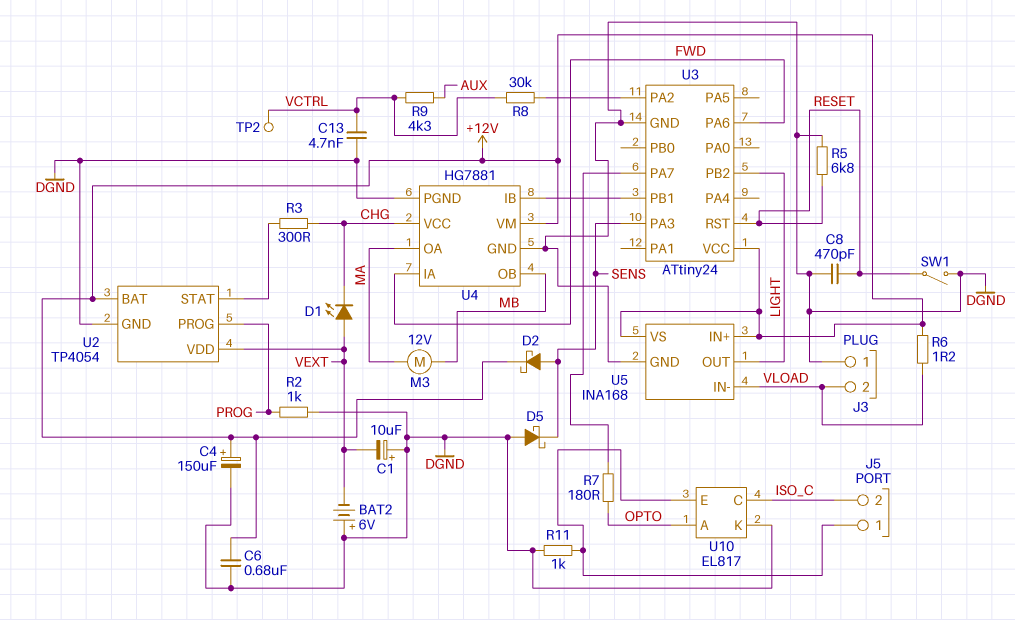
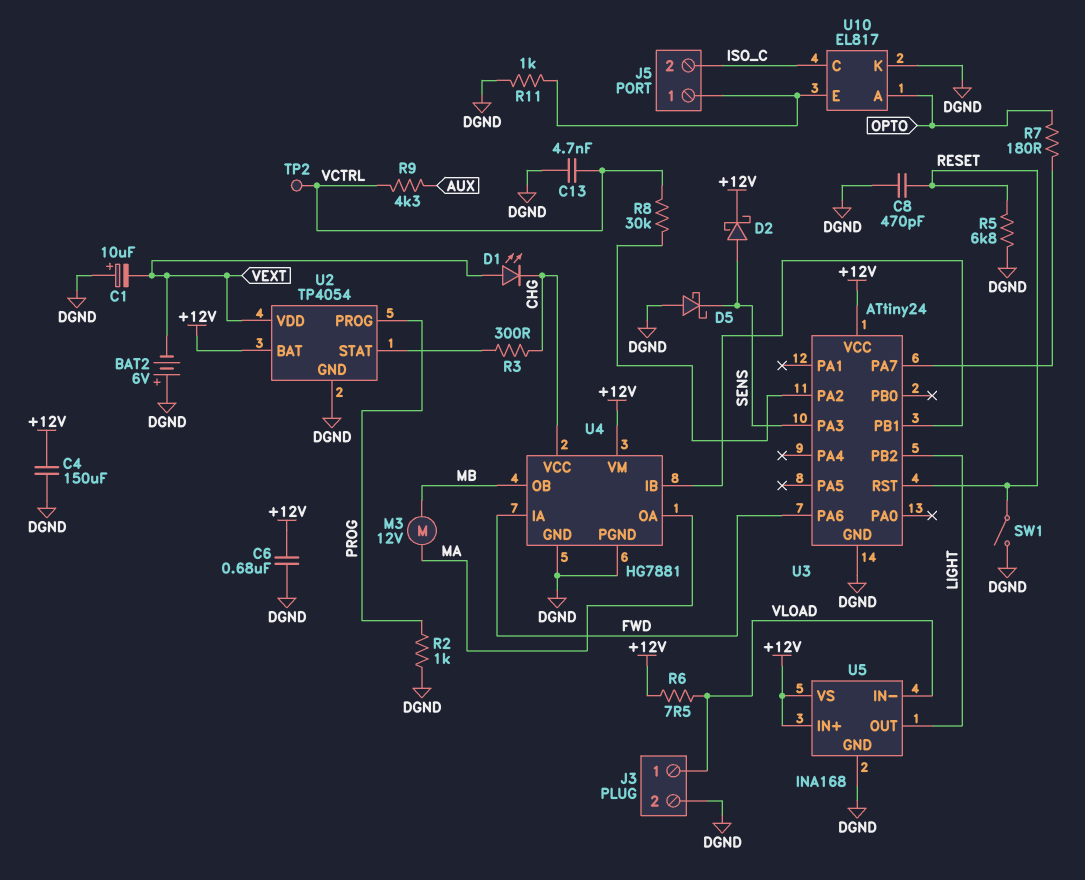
C4: 150uF (plus +12V, minus DGND) -> 150uF (+12V, DGND)
J3 pin 1: DGND -> VLOAD
J3 pin 2: VLOAD -> DGND
R6: 1.2 (+12V, VLOAD) -> 7.5 (+12V, VLOAD)

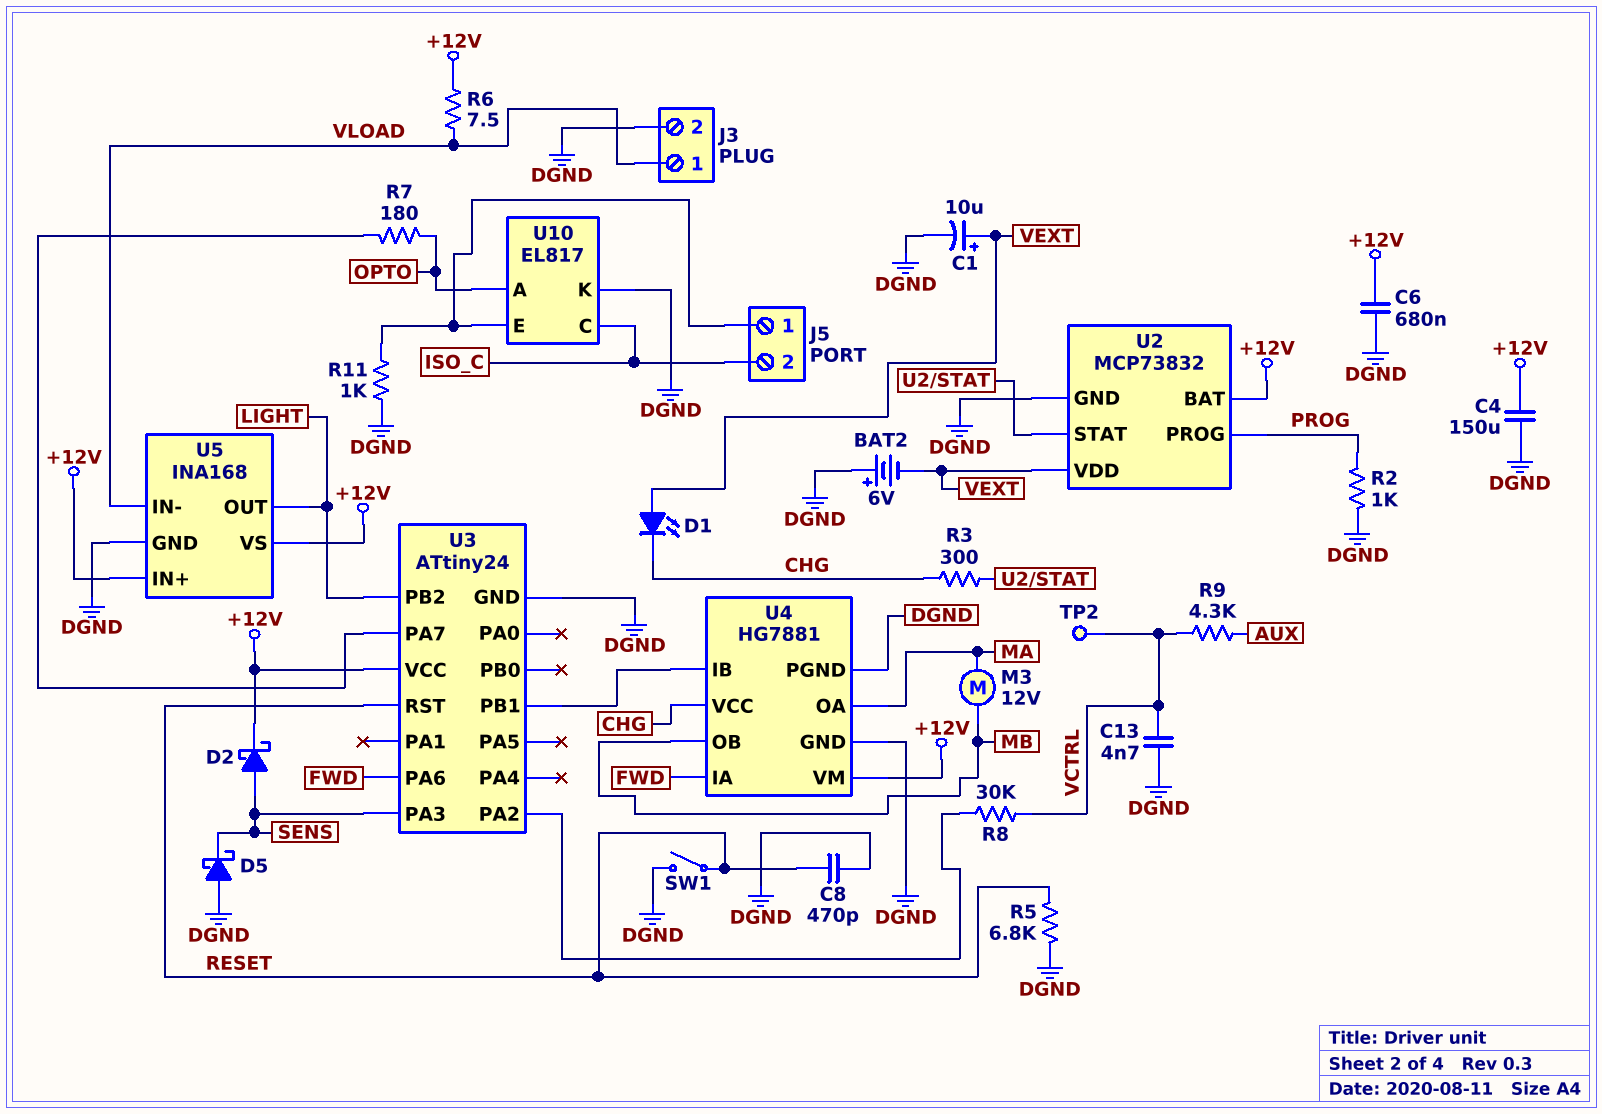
C1: 10uF (plus DGND, minus VEXT) -> 10uF (plus VEXT, minus DGND)
U2: TP4054 -> MCP73832

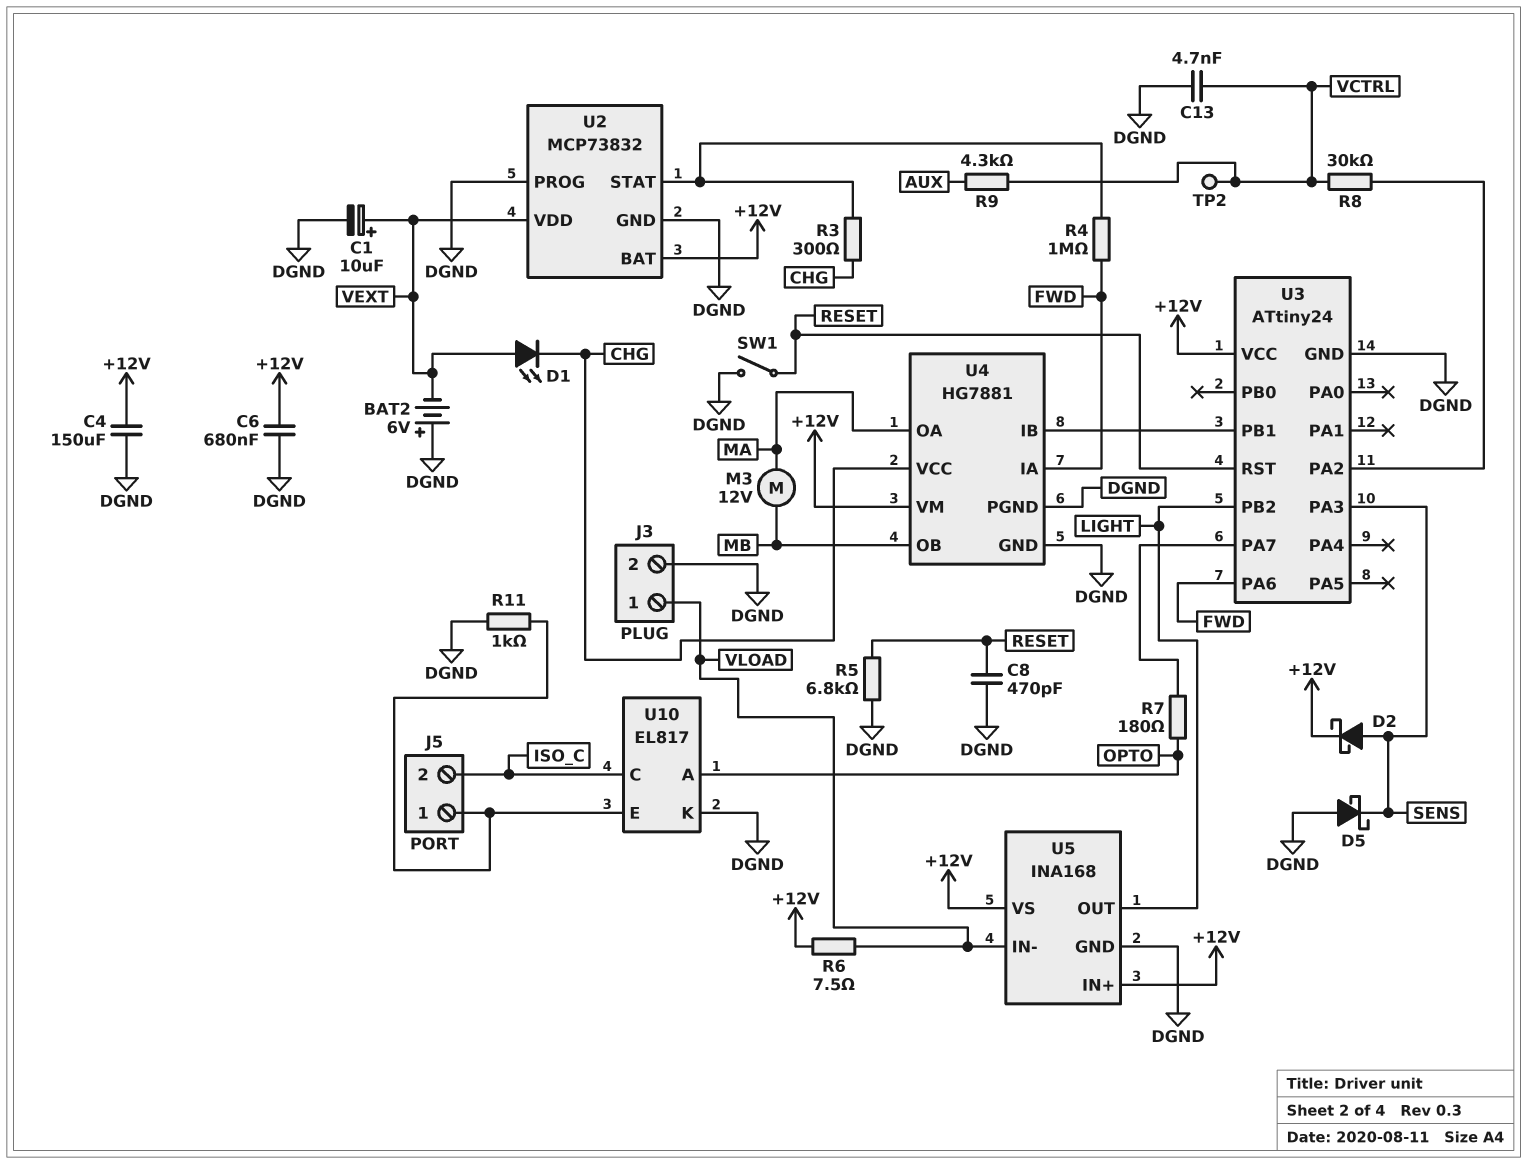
R2: 1k (DGND, PROG) -> none
R4: none -> 1M (FWD, U2/STAT)
U2 pin PROG: PROG -> DGND

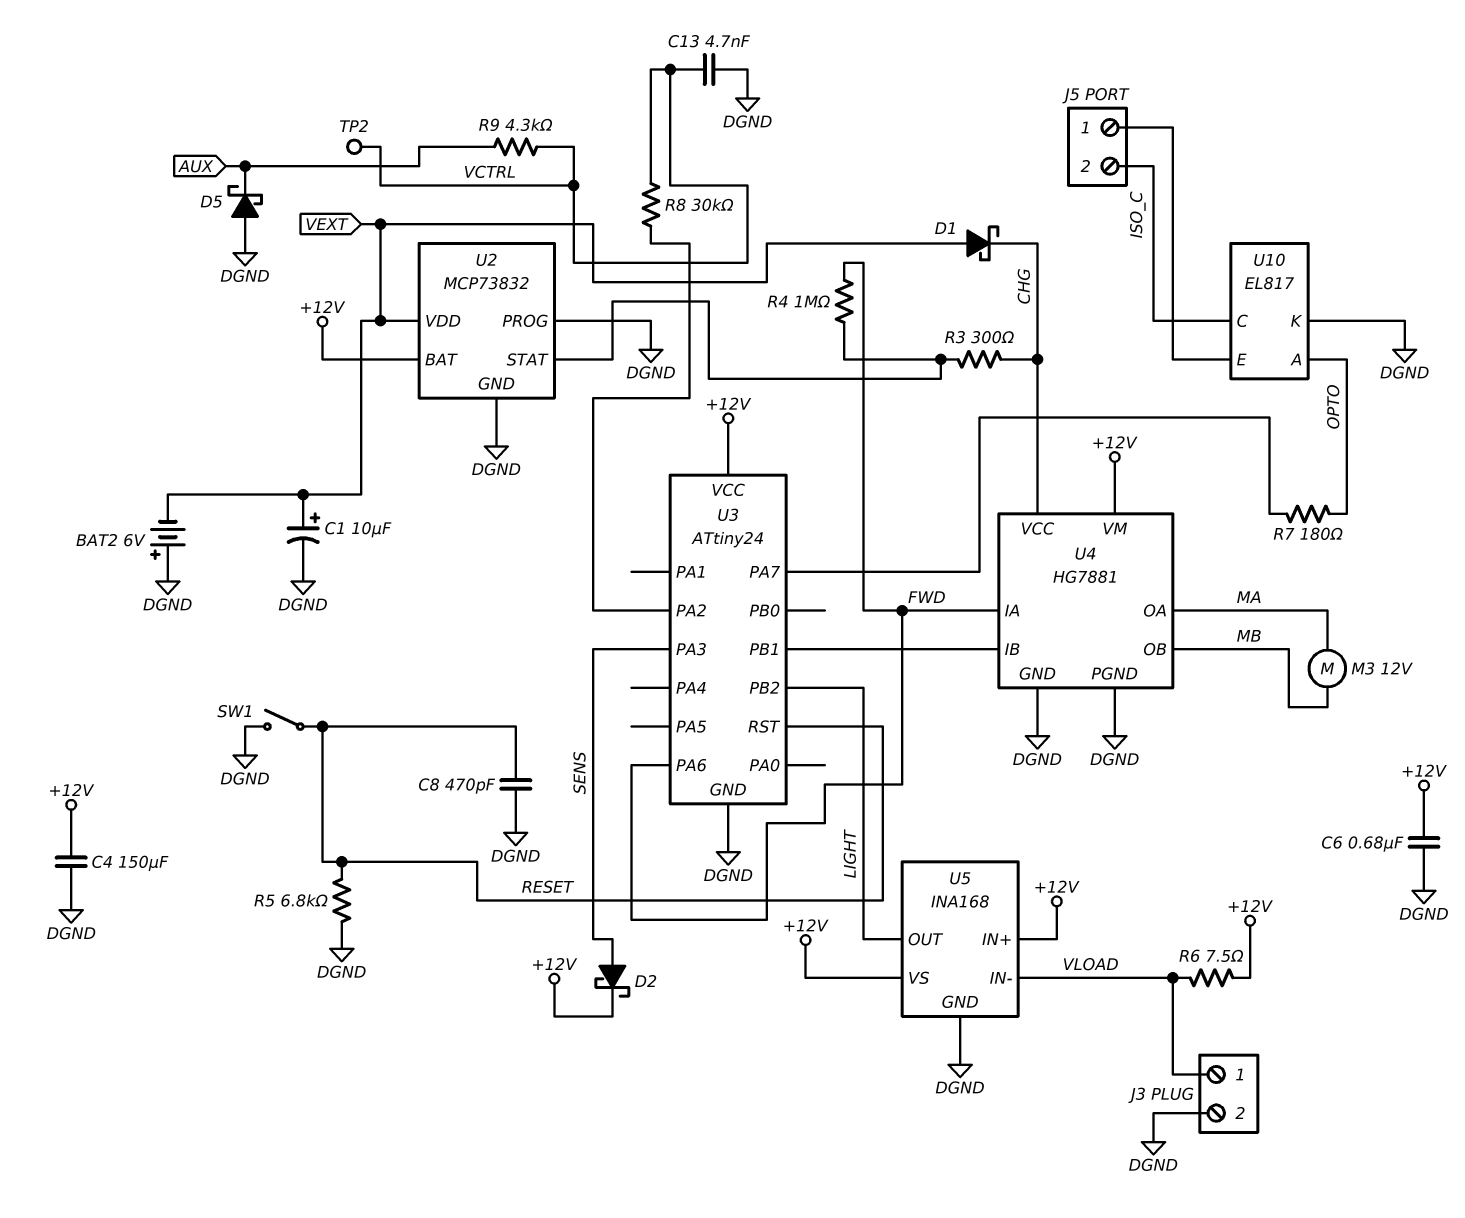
D1: LED (A VEXT, K CHG) -> schottky (A VEXT, K CHG)
D5: schottky (A DGND, K SENS) -> schottky (A DGND, K AUX)
R11: 1k (DGND, J5/1) -> none

